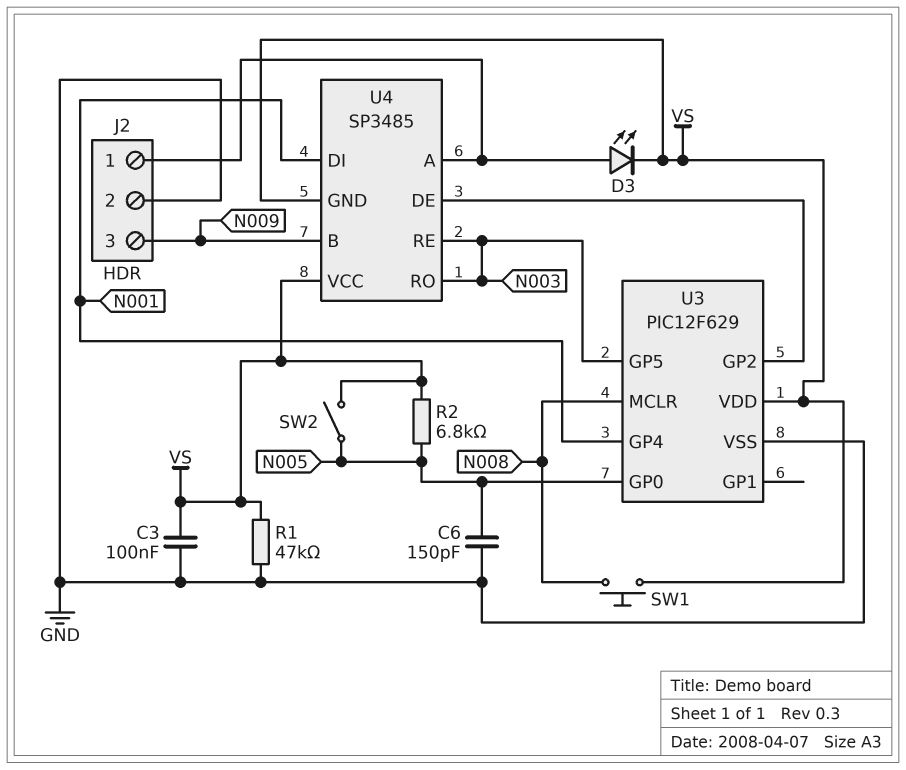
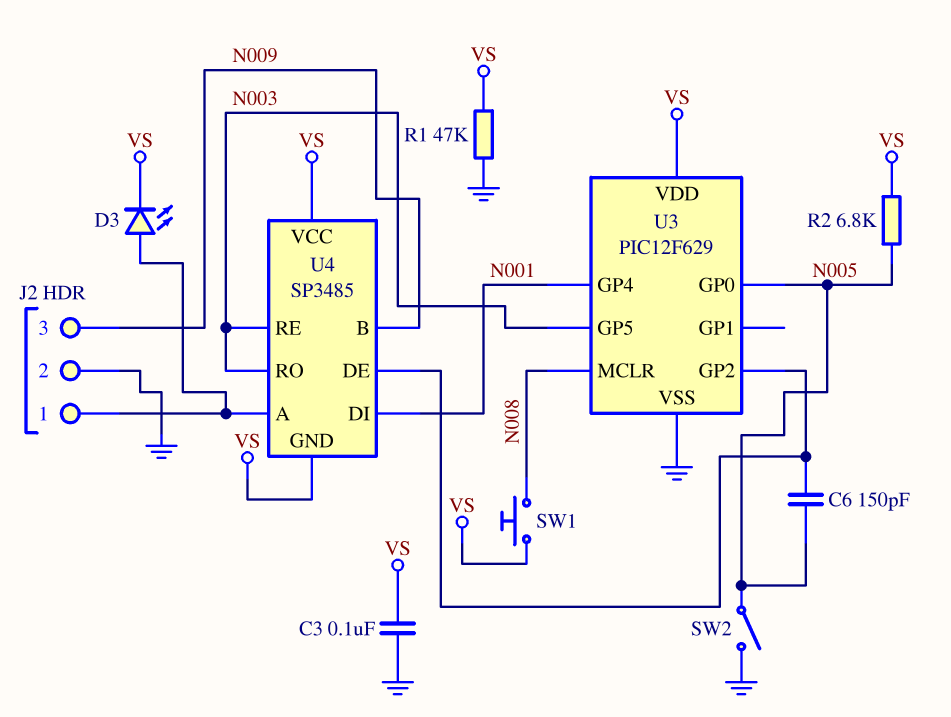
C6: 150pF (GND, N005) -> 150pF (N005, U3/GP2)
SW2: switch (N005, VS) -> switch (GND, N005)

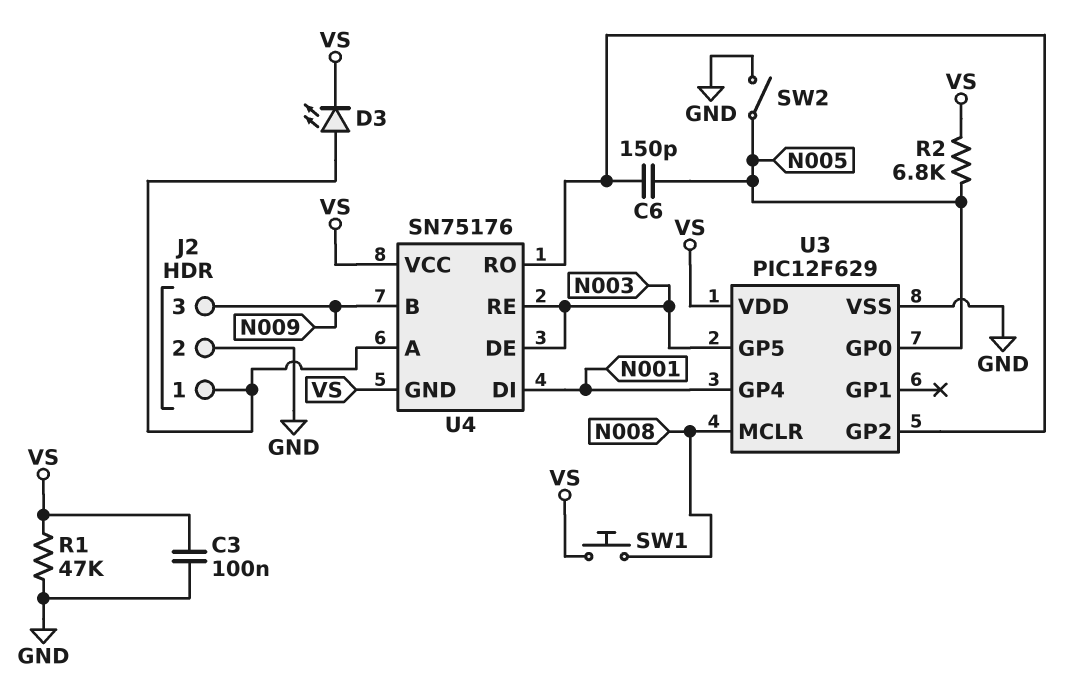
U4: SP3485 -> SN75176
U4 pin DE: U3/GP2 -> N003
U4 pin RO: N003 -> U3/GP2

